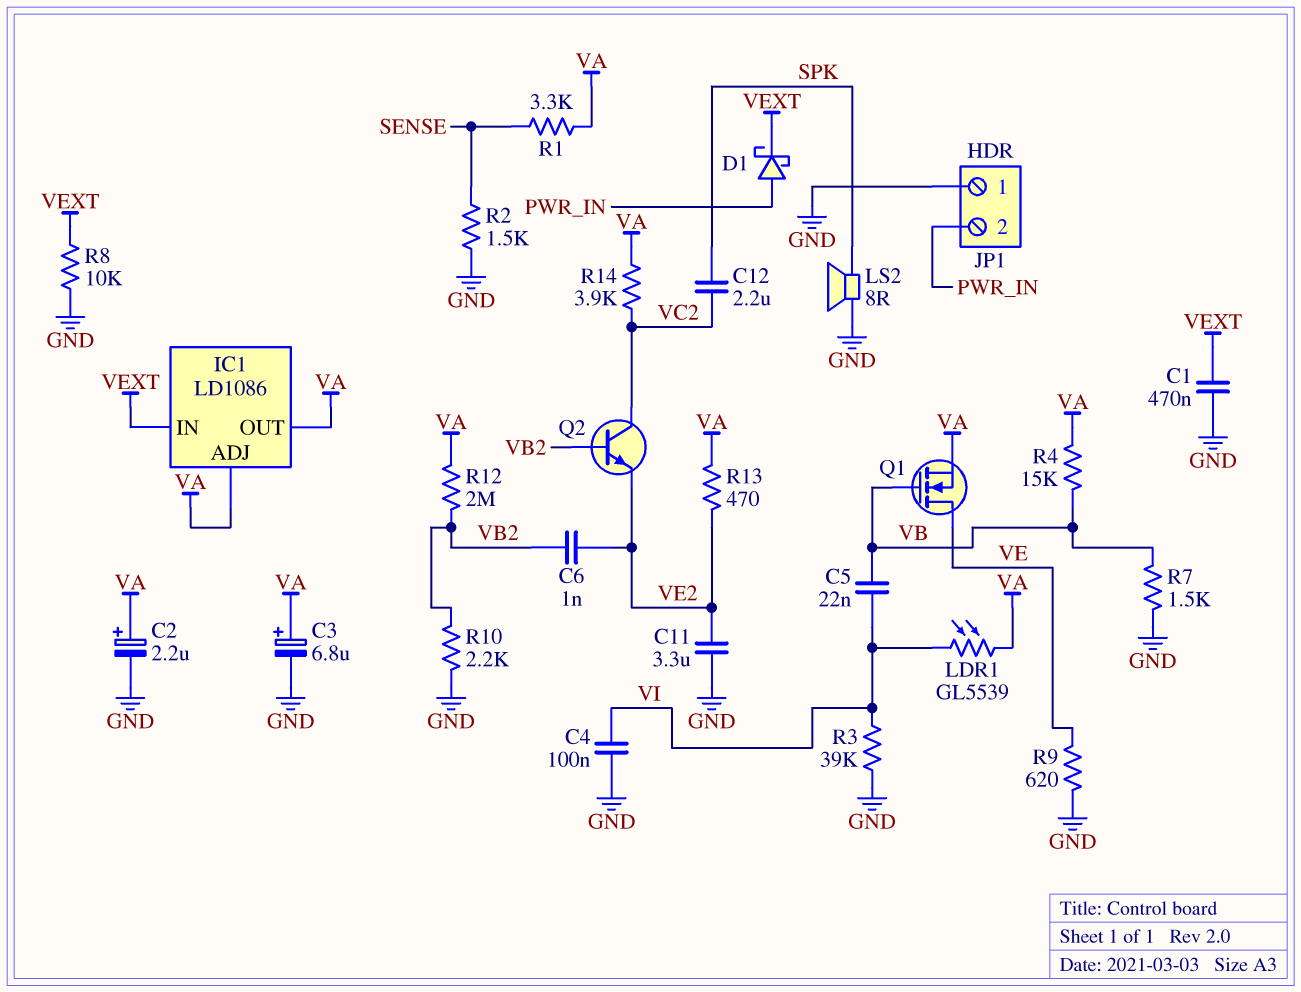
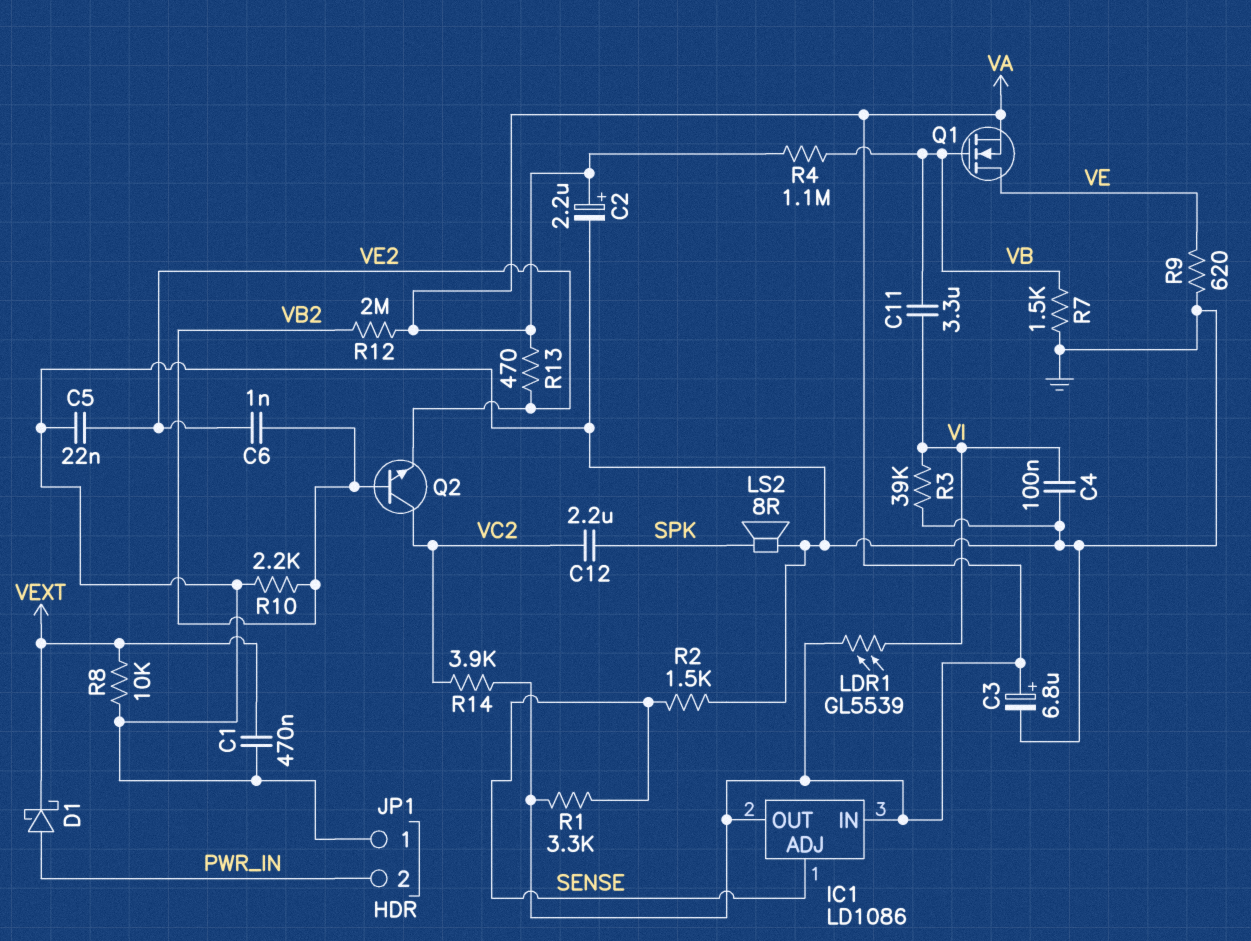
C5: 22nF (VB, VI) -> 22nF (GND, VE2)
C11: 3.3uF (GND, VE2) -> 3.3uF (VB, VI)
IC1 pin ADJ: VA -> SENSE
IC1 pin IN: VEXT -> VA
R4: 15k (VA, VB) -> 1.1M (VA, VB)

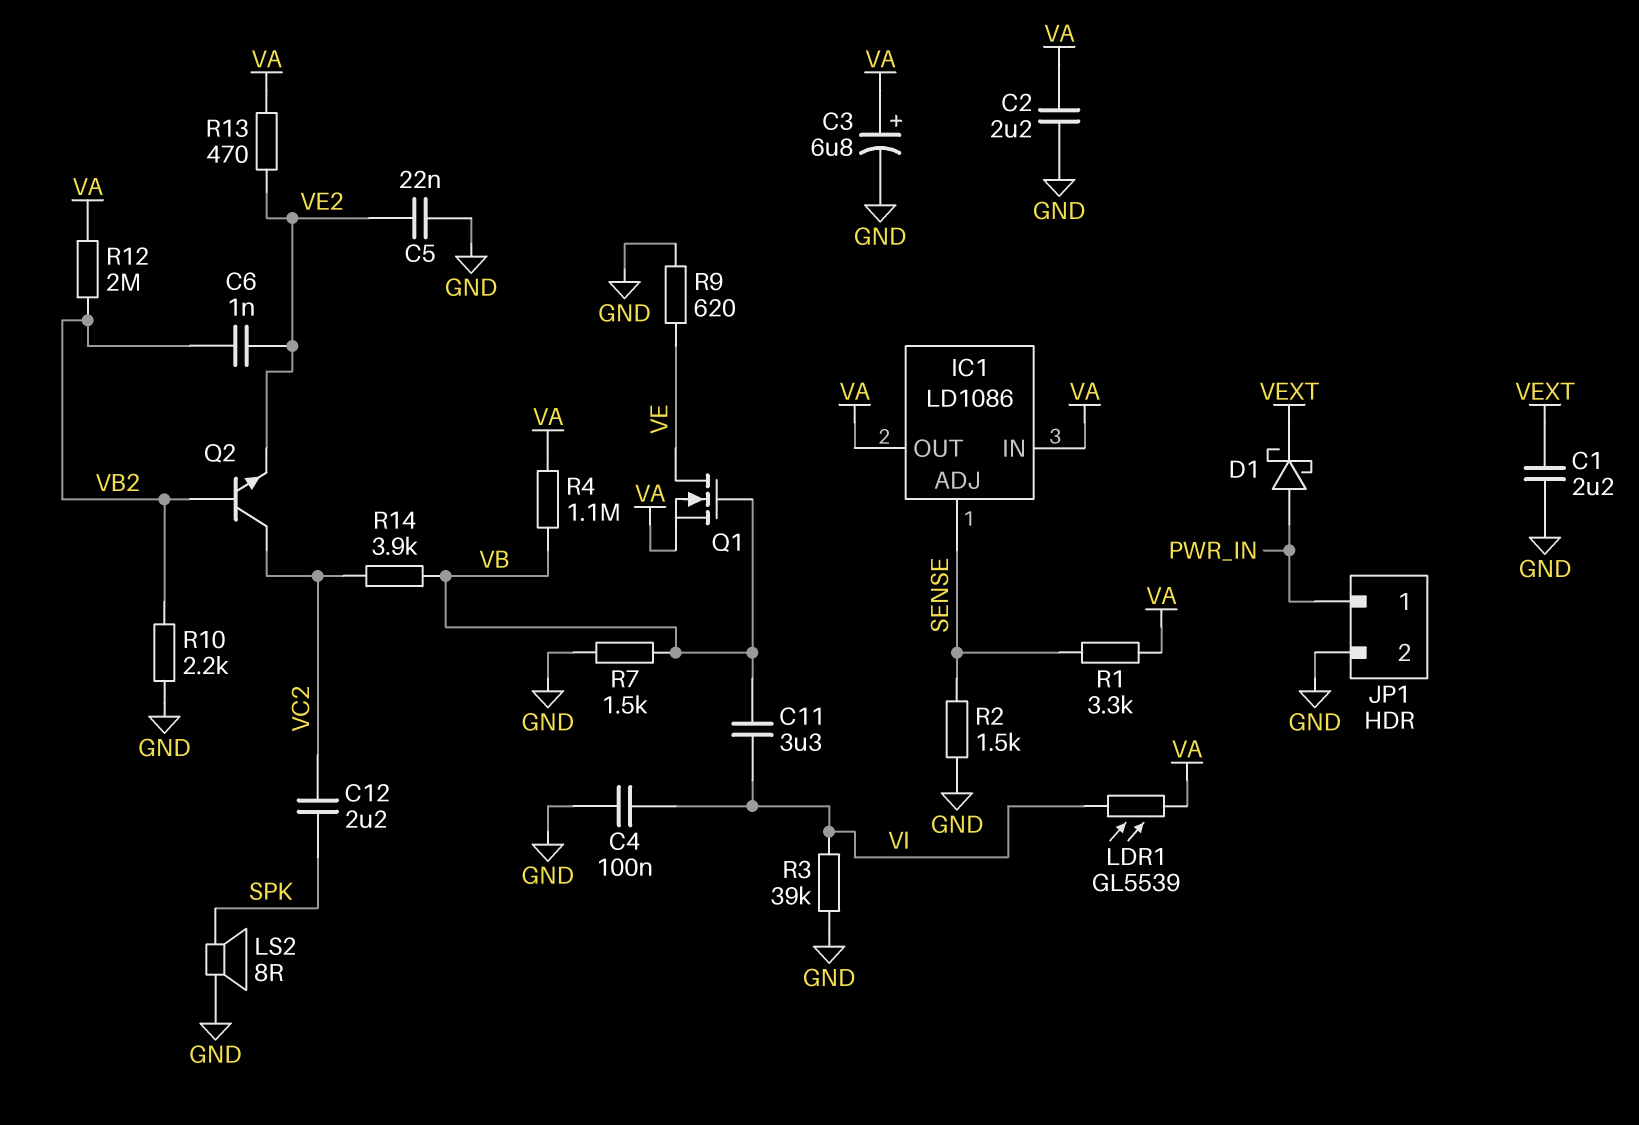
C1: 470nF (GND, VEXT) -> 2.2uF (GND, VEXT)
C2: 2.2uF (plus VA, minus GND) -> 2.2uF (GND, VA)
JP1 pin 1: GND -> PWR_IN
JP1 pin 2: PWR_IN -> GND
R8: 10k (GND, VEXT) -> none
R14: 3.9k (VA, VC2) -> 3.9k (VB, VC2)

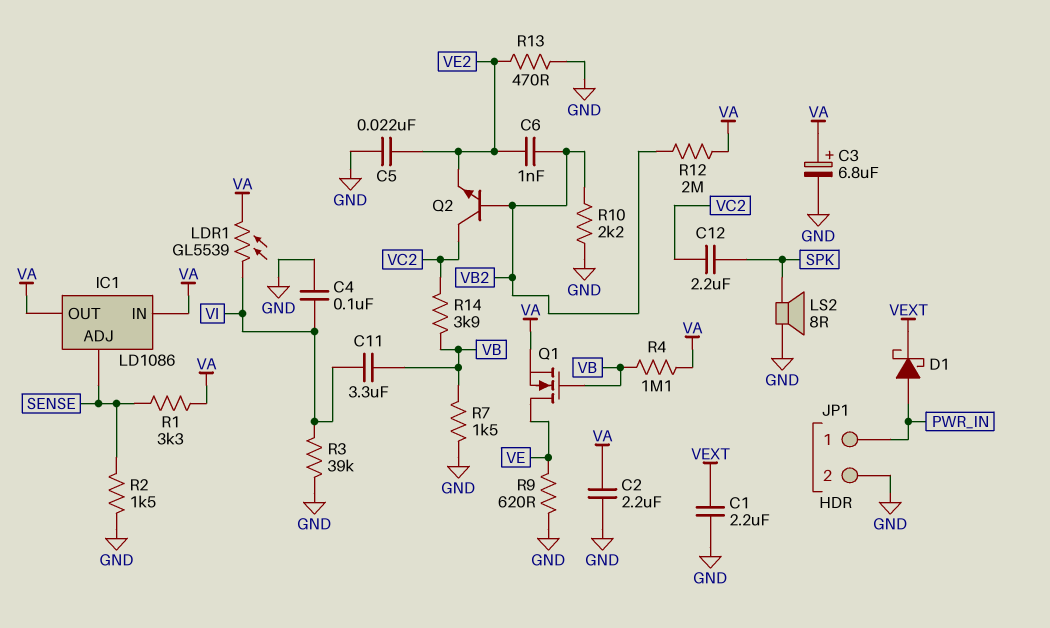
R13: 470 (VA, VE2) -> 470 (GND, VE2)

